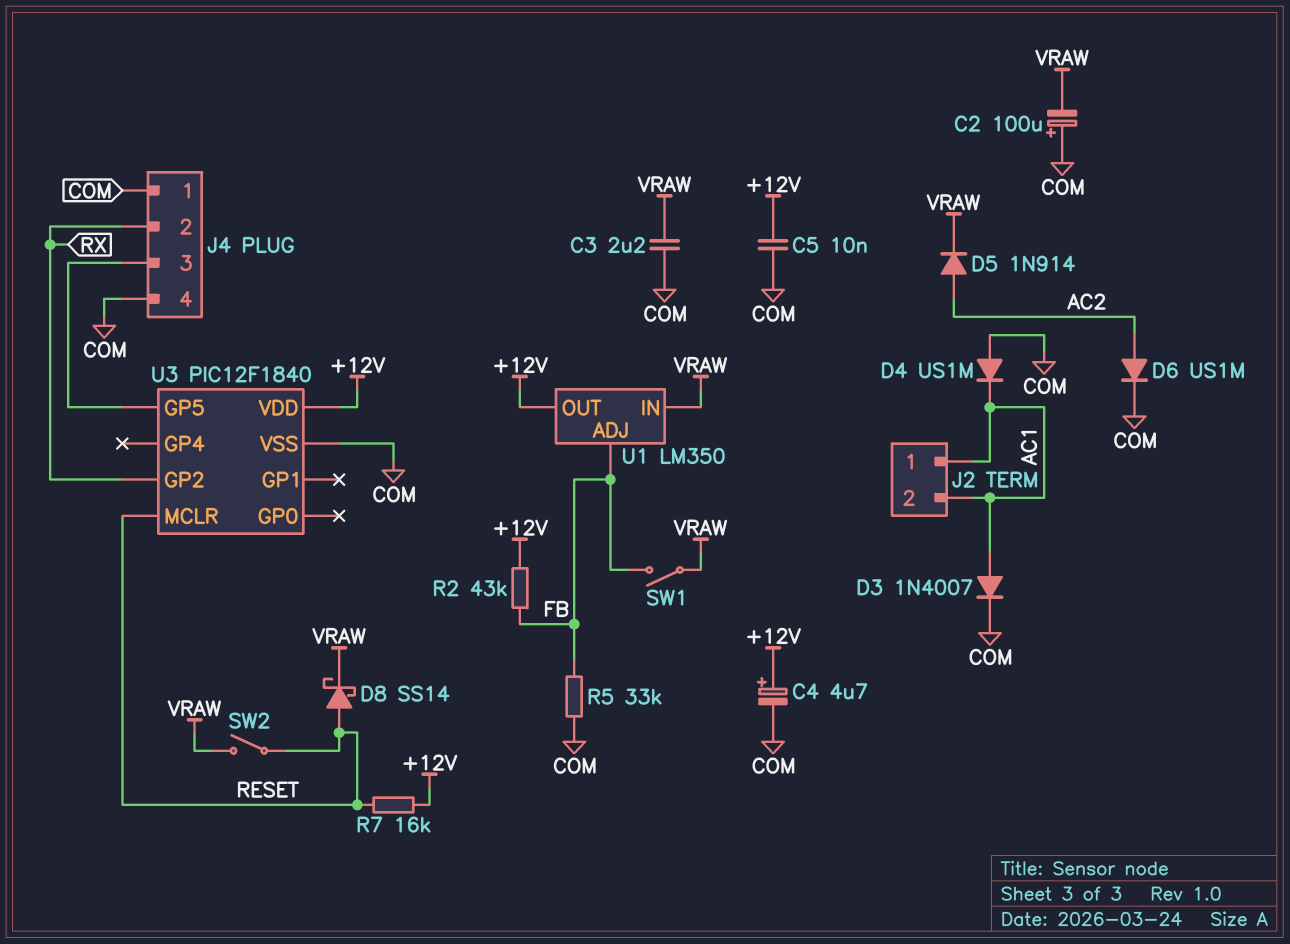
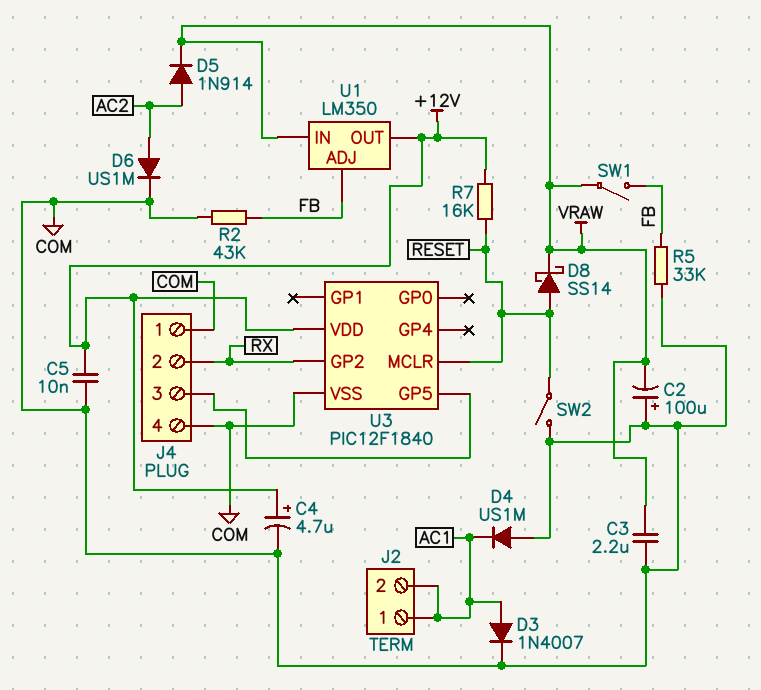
R2: 43k (+12V, FB) -> 43k (COM, FB)
SW2: switch (RESET, VRAW) -> switch (COM, RESET)

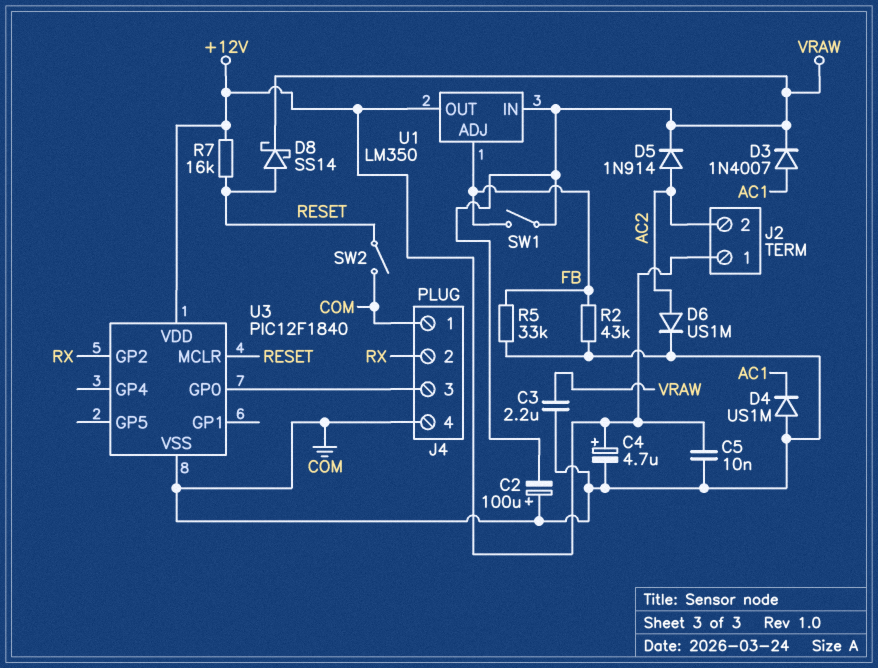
D3: diode 1N4007 (A AC1, K COM) -> diode 1N4007 (A AC1, K VRAW)
J2 pin 1: AC1 -> +12V
J2 pin 2: AC1 -> AC2
U3 pin GP0: none -> J4/3
U3 pin GP5: J4/3 -> none

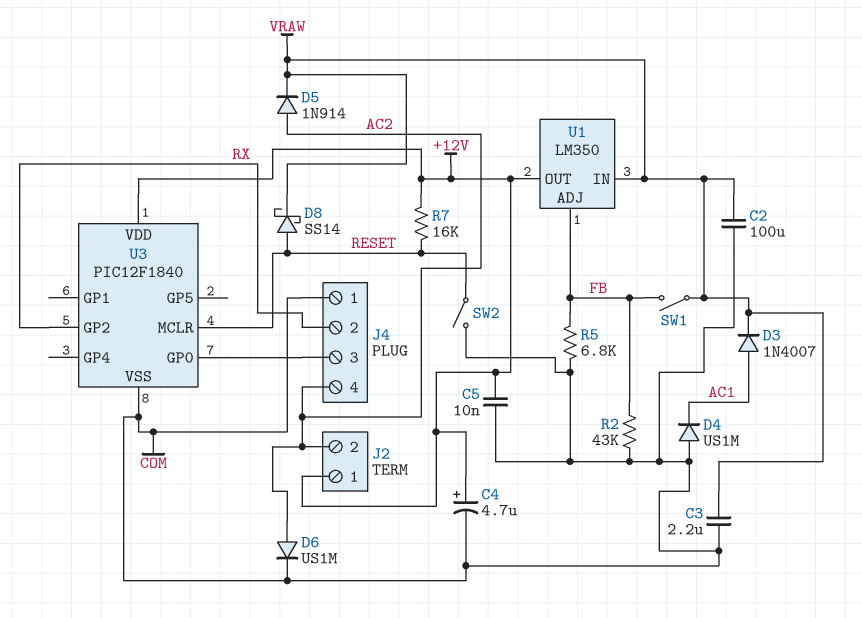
C2: 100uF (plus COM, minus VRAW) -> 100uF (COM, VRAW)
J4 pin 4: COM -> AC2
R5: 33k (COM, FB) -> 6.8k (COM, FB)

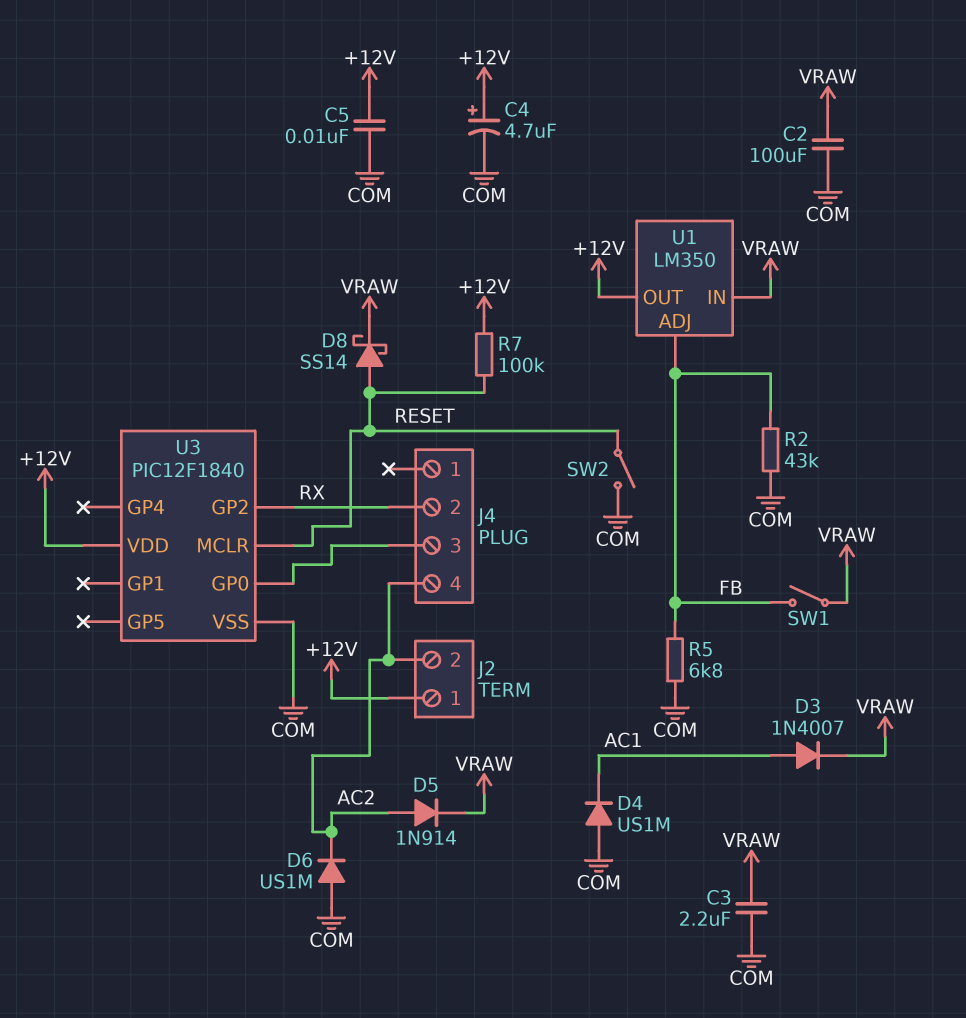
D6: diode US1M (A AC2, K COM) -> diode US1M (A COM, K AC2)
J4 pin 1: COM -> none
R7: 16k (+12V, RESET) -> 100k (+12V, RESET)

